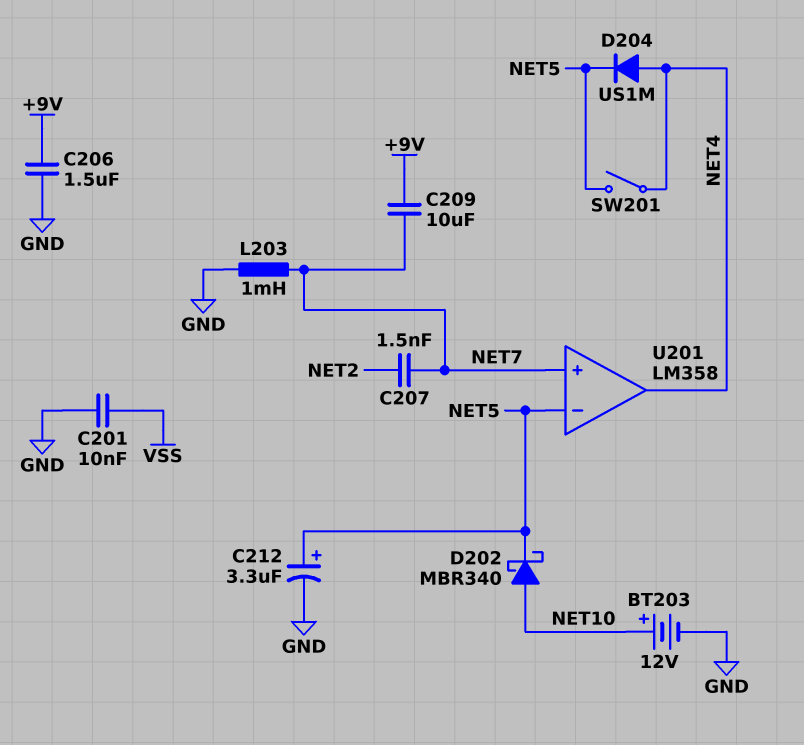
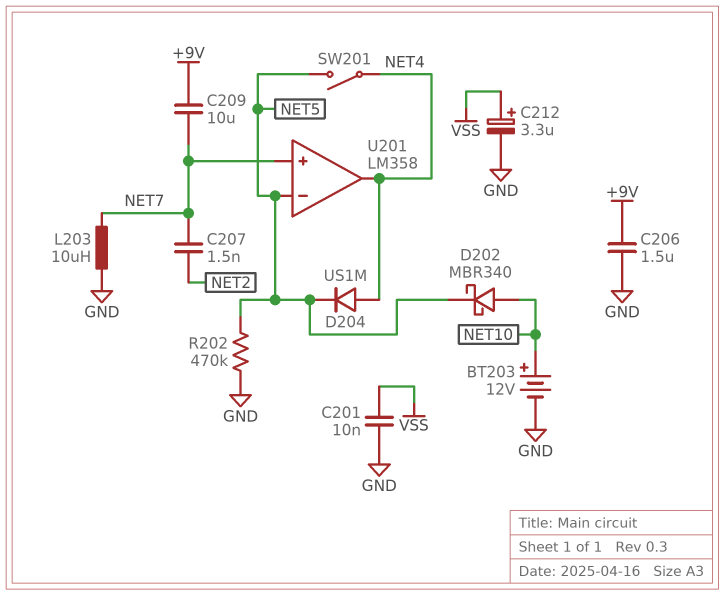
C212: 3.3uF (plus NET5, minus GND) -> 3.3uF (plus VSS, minus GND)
L203: 1mH (GND, NET7) -> 10uH (GND, NET7)
R202: none -> 470k (GND, NET5)

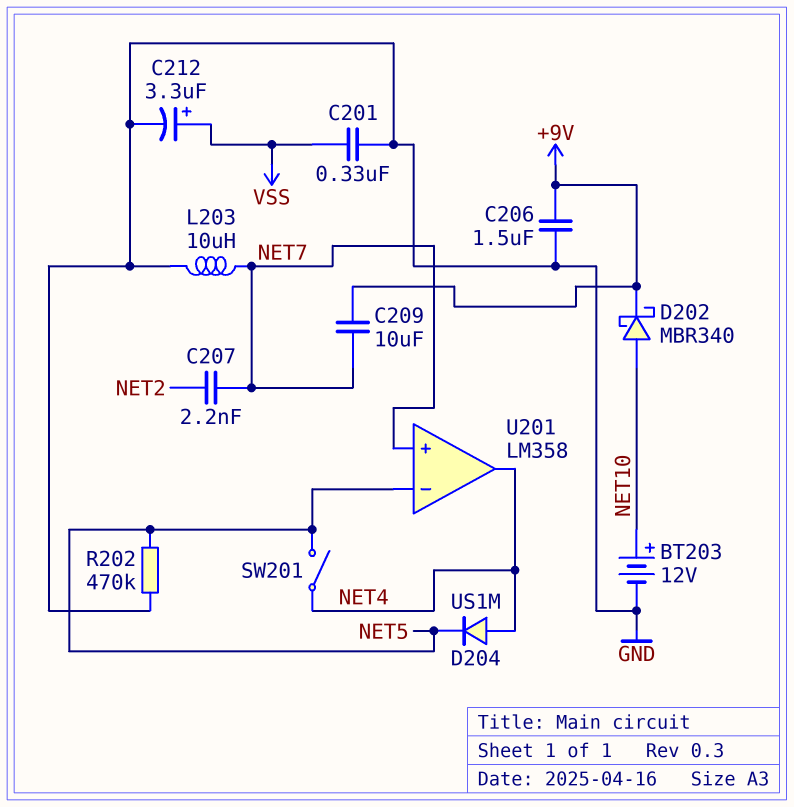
C201: 10nF (GND, VSS) -> 330nF (GND, VSS)
C207: 1.5nF (NET2, NET7) -> 2.2nF (NET2, NET7)
D202: schottky MBR340 (A NET10, K NET5) -> schottky MBR340 (A NET10, K +9V)

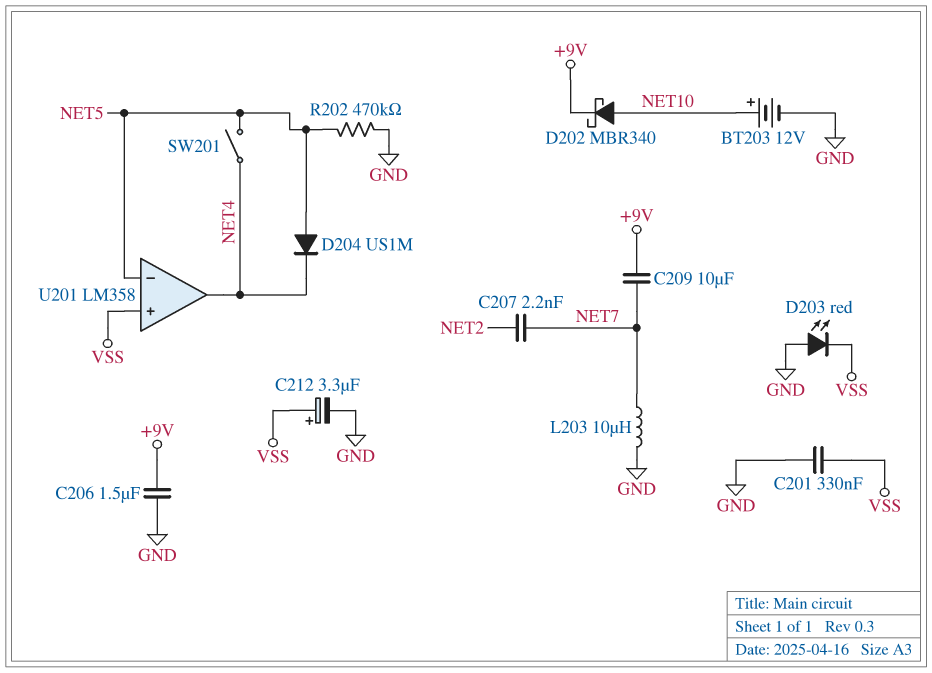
D203: none -> LED red (A GND, K VSS)
D204: diode US1M (A NET4, K NET5) -> diode US1M (A NET5, K NET4)
U201 pin in+: NET7 -> VSS

